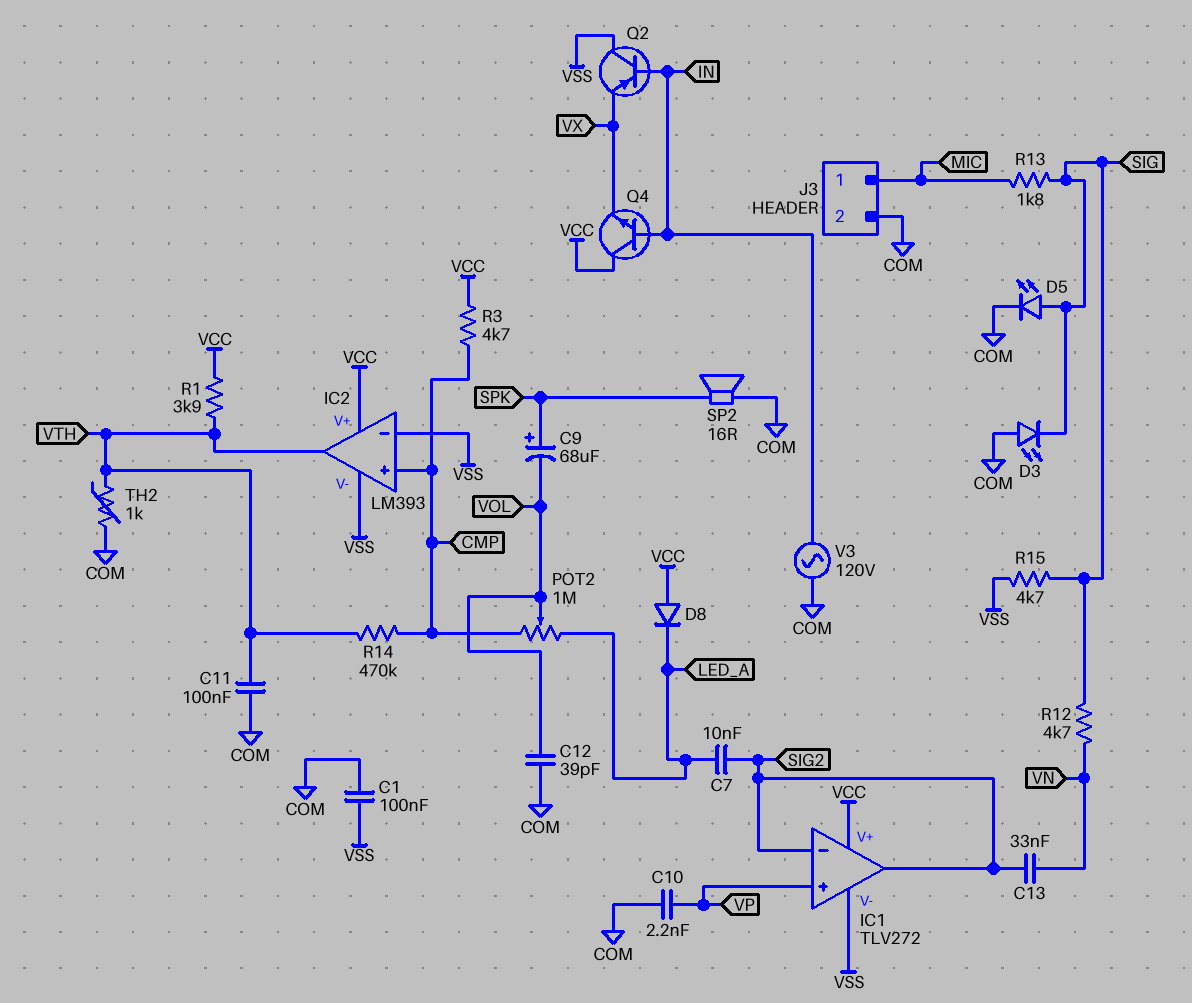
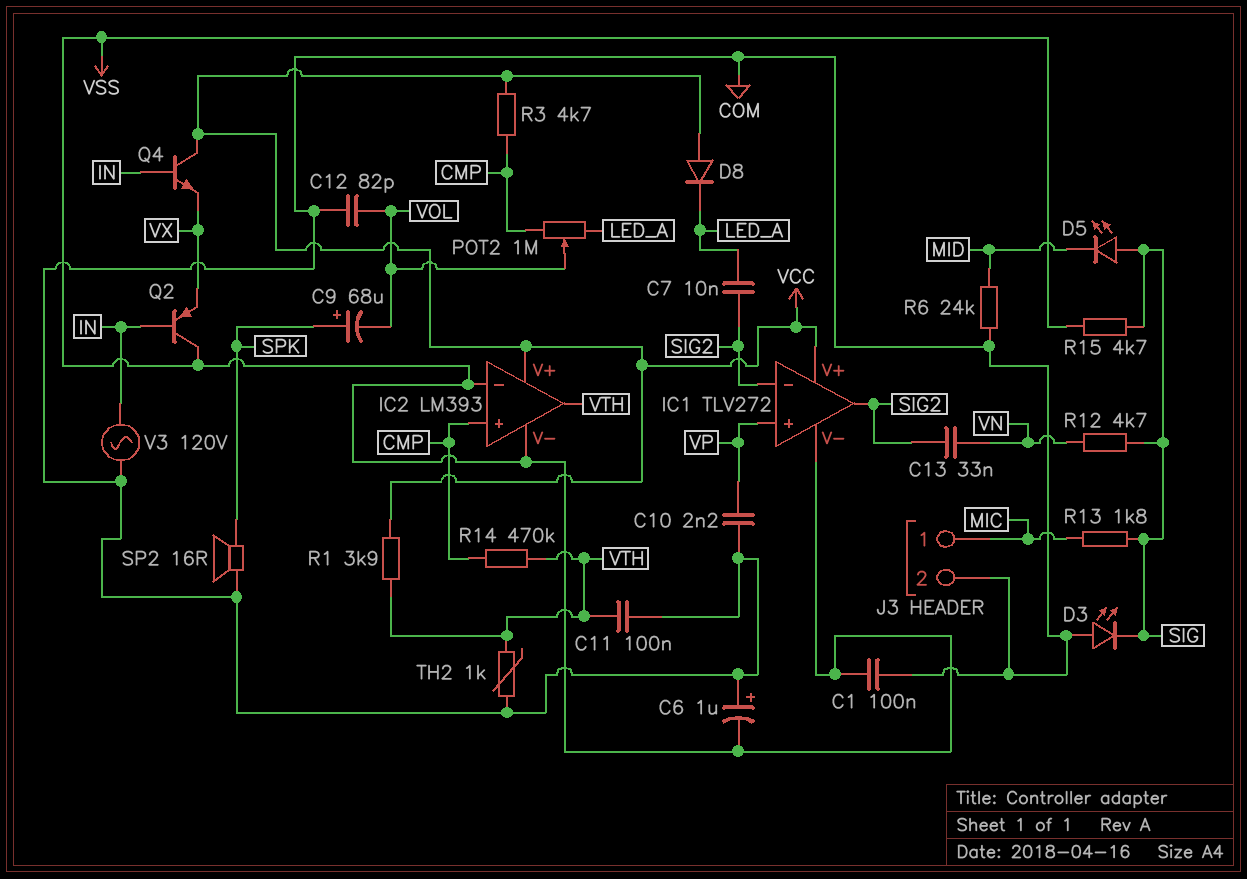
C6: none -> 1uF (plus COM, minus VSS)
C12: 39pF (COM, VOL) -> 82pF (COM, VOL)
D5: LED (A SIG, K COM) -> LED (A SIG, K MID)
R6: none -> 24k (COM, MID)

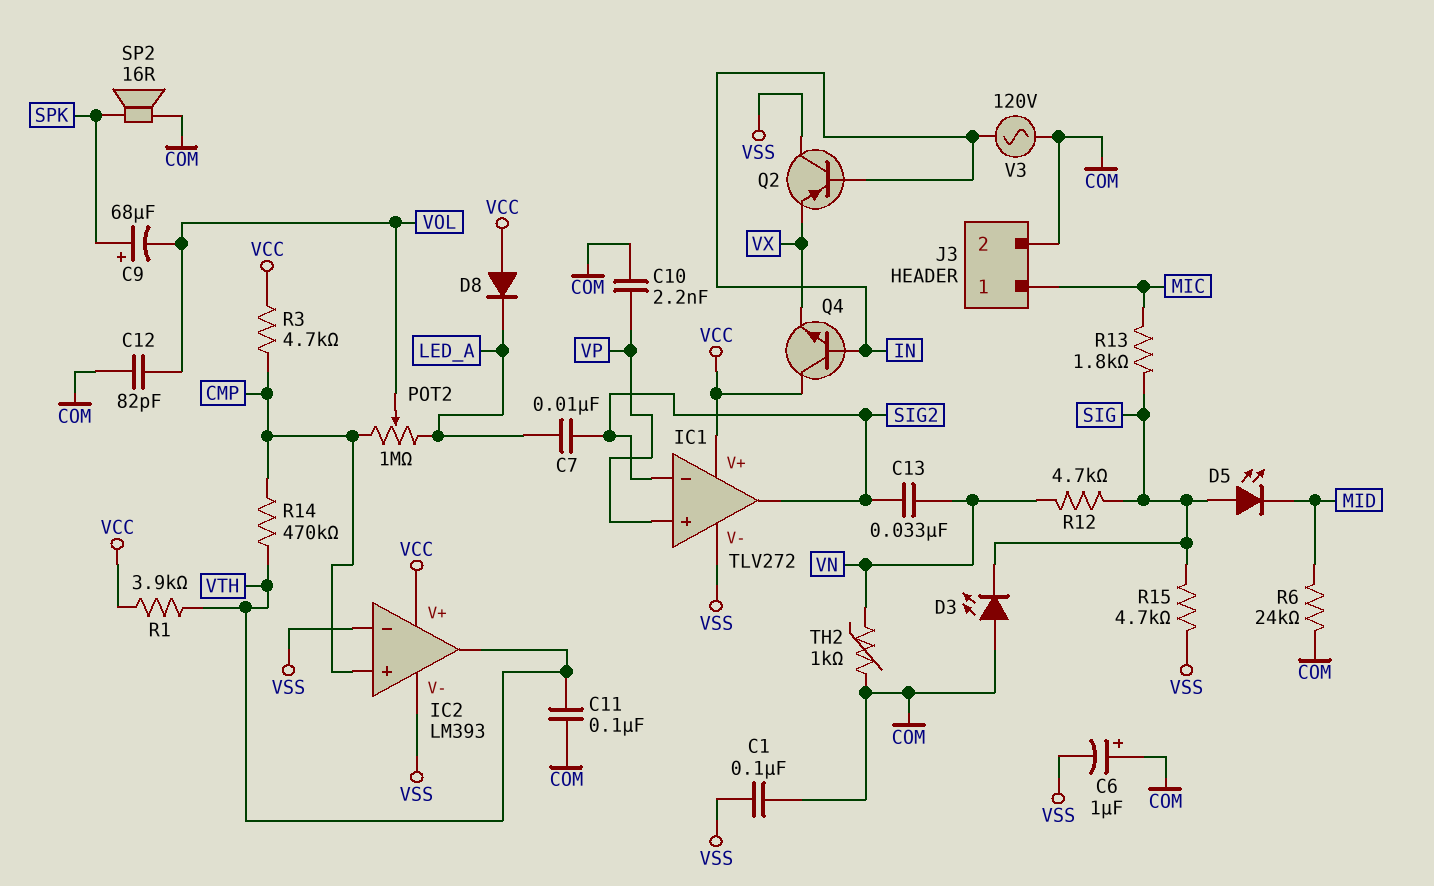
TH2: 1k (COM, VTH) -> 1k (COM, VN)

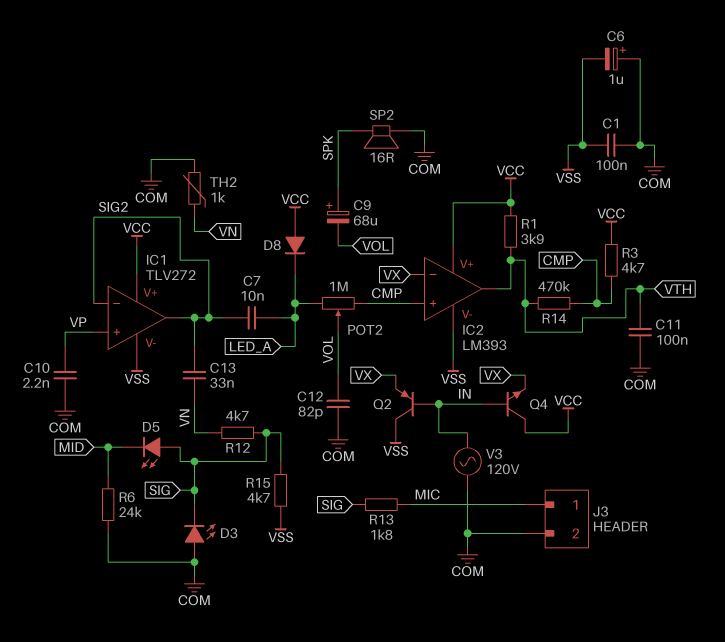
IC2 pin in-: VSS -> VX

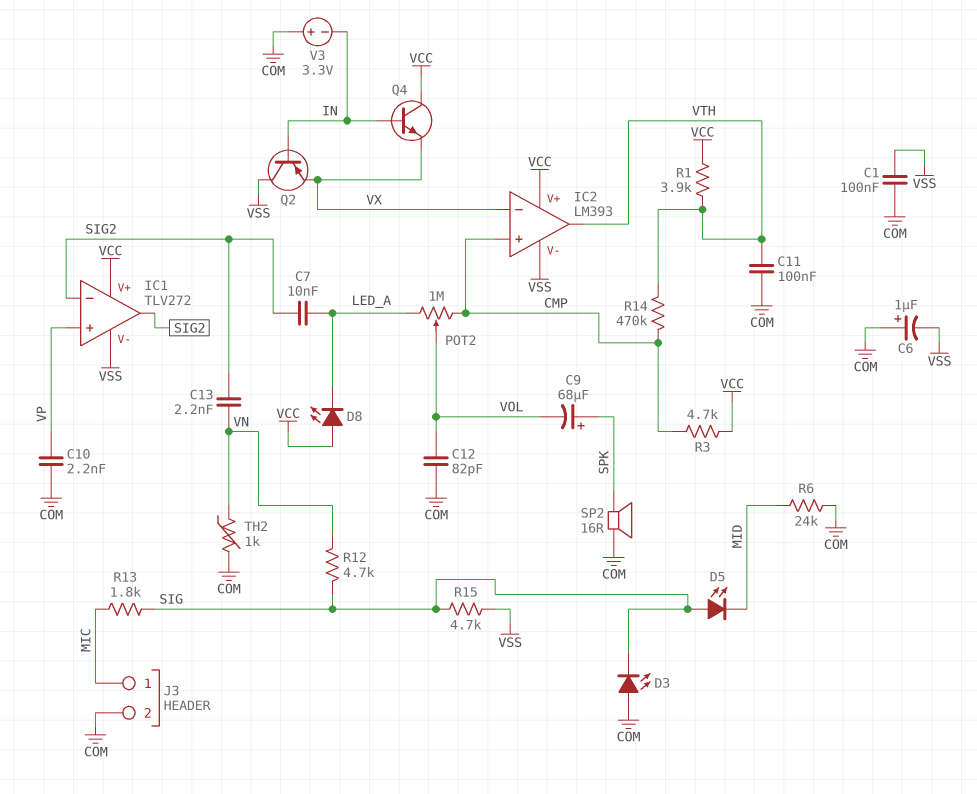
C13: 33nF (SIG2, VN) -> 2.2nF (SIG2, VN)
D8: diode (A VCC, K LED_A) -> LED (A VCC, K LED_A)
V3: AC 120V (COM, IN) -> 3.3V (plus COM, minus IN)

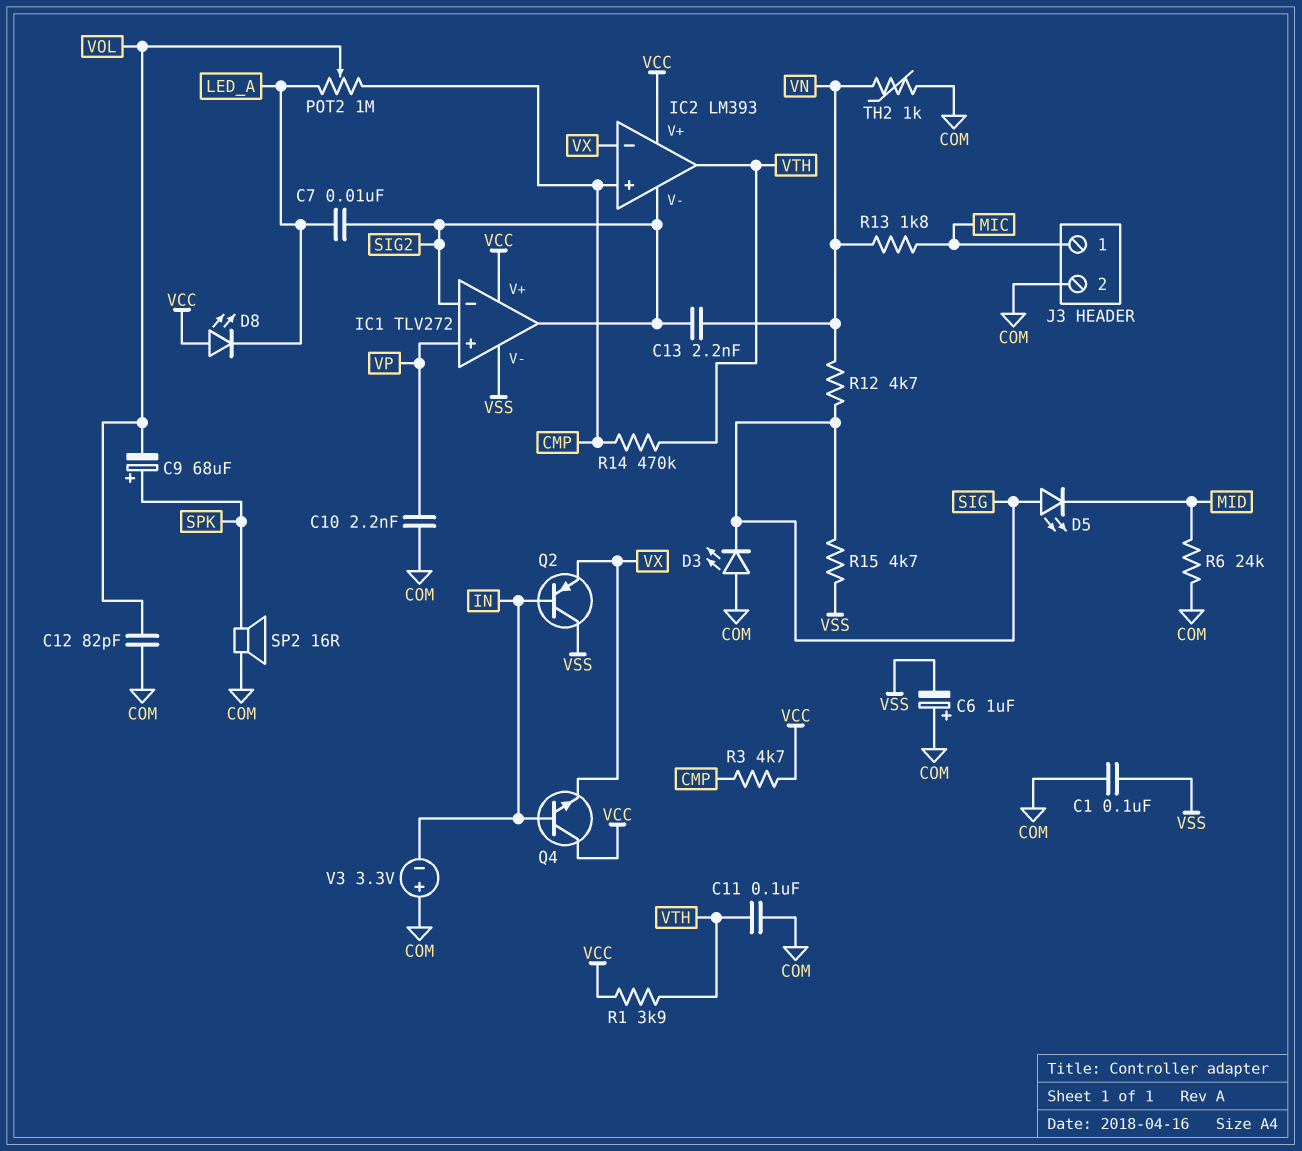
IC2 pin V-: VSS -> SIG2
R13: 1.8k (MIC, SIG) -> 1.8k (MIC, VN)

